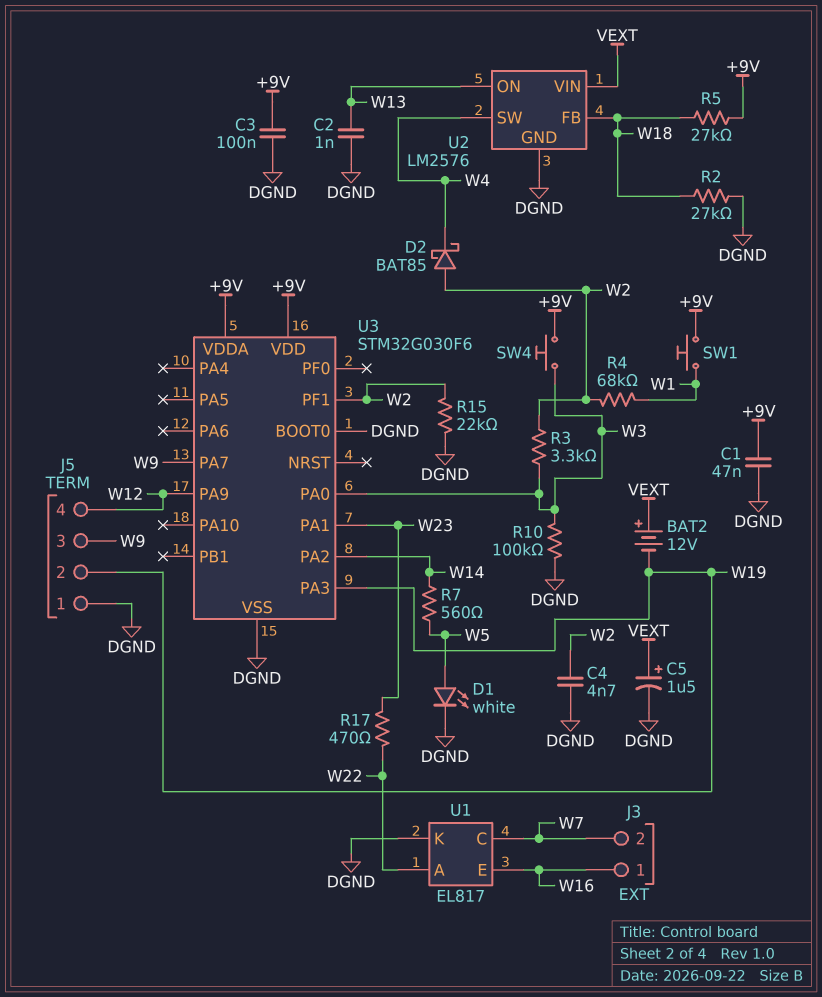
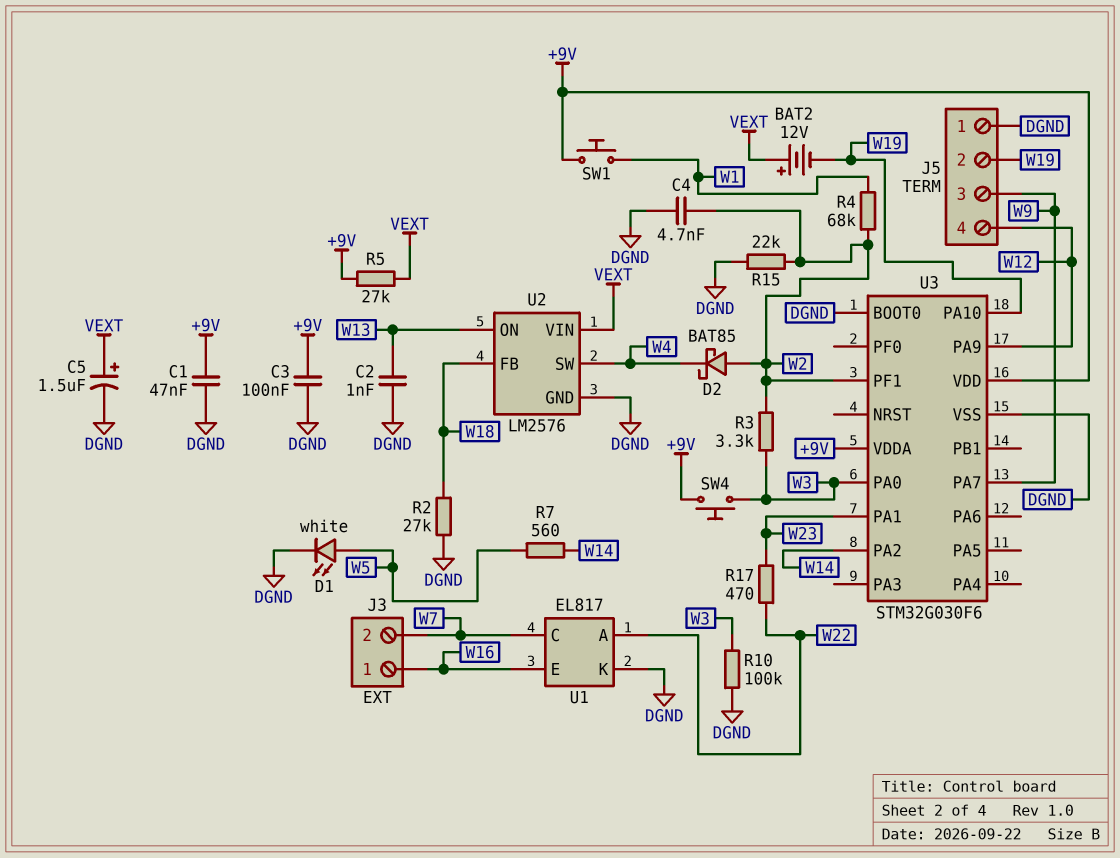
R5: 27k (+9V, W18) -> 27k (+9V, VEXT)
U3 pin PA3: W19 -> none
U3 pin PA10: none -> W19

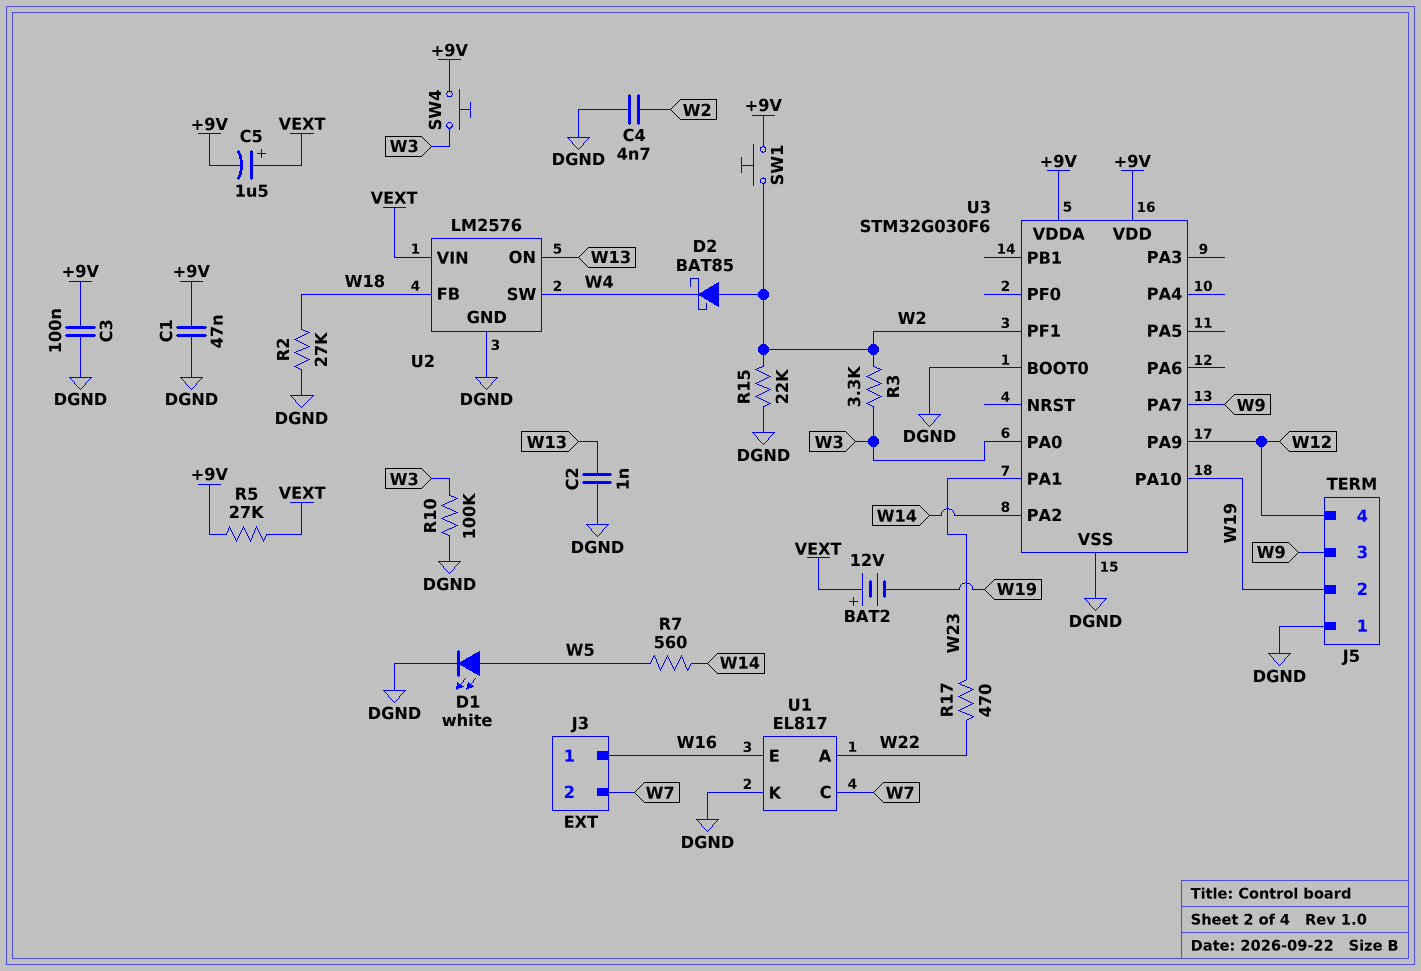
C5: 1.5uF (plus VEXT, minus DGND) -> 1.5uF (plus VEXT, minus +9V)
R4: 68k (W1, W2) -> none
SW1: button (+9V, W1) -> button (+9V, W2)

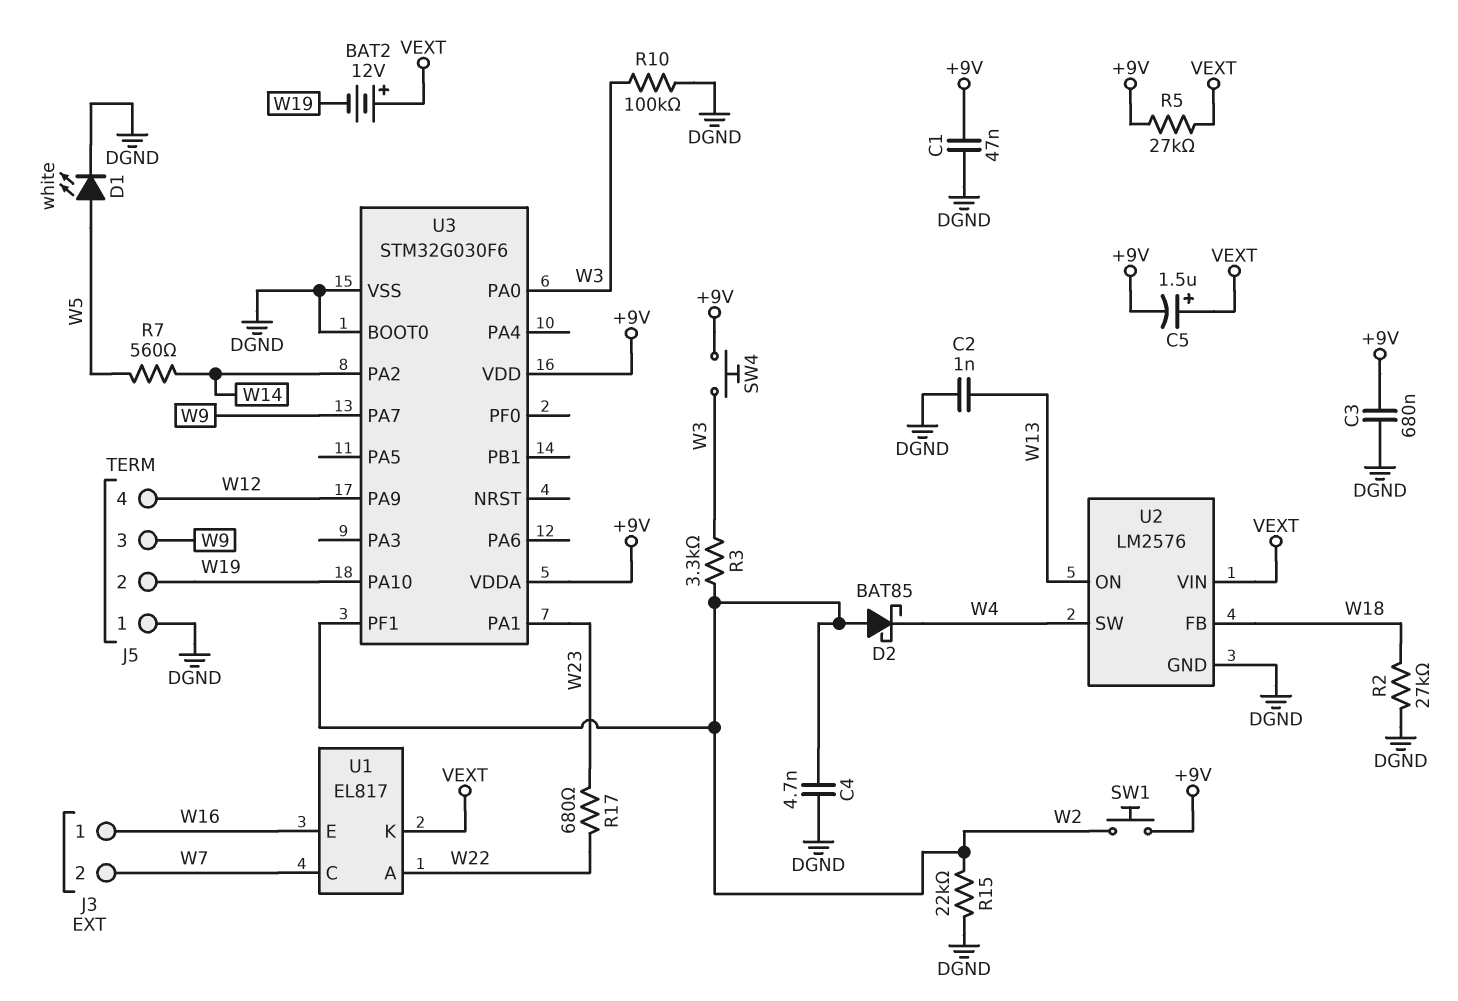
C3: 100nF (+9V, DGND) -> 680nF (+9V, DGND)
R17: 470 (W22, W23) -> 680 (W22, W23)
U1 pin K: DGND -> VEXT

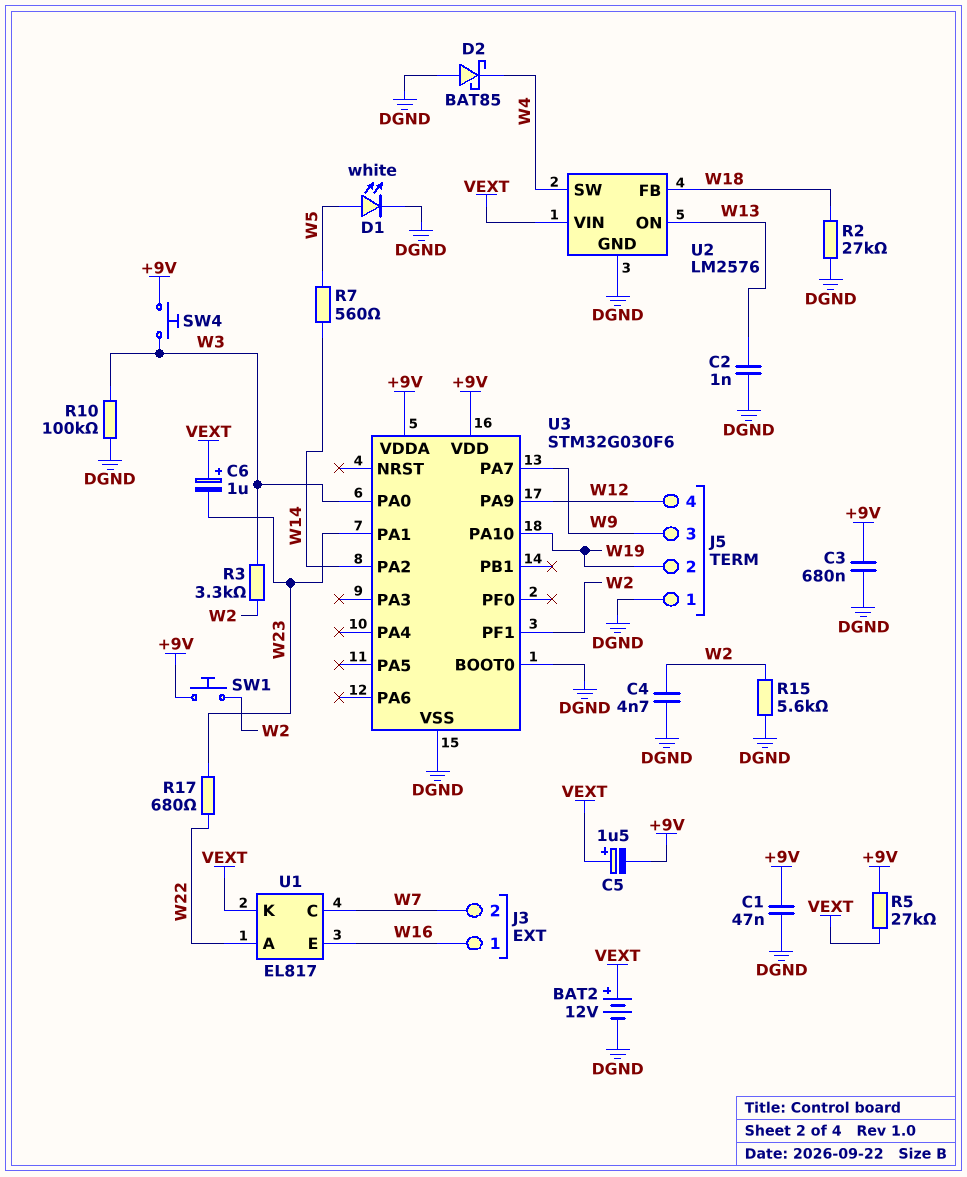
BAT2: 12V (plus VEXT, minus W19) -> 12V (plus VEXT, minus DGND)
C6: none -> 1uF (plus VEXT, minus W23)
D2: schottky BAT85 (A W2, K W4) -> schottky BAT85 (A DGND, K W4)
R15: 22k (DGND, W2) -> 5.6k (DGND, W2)

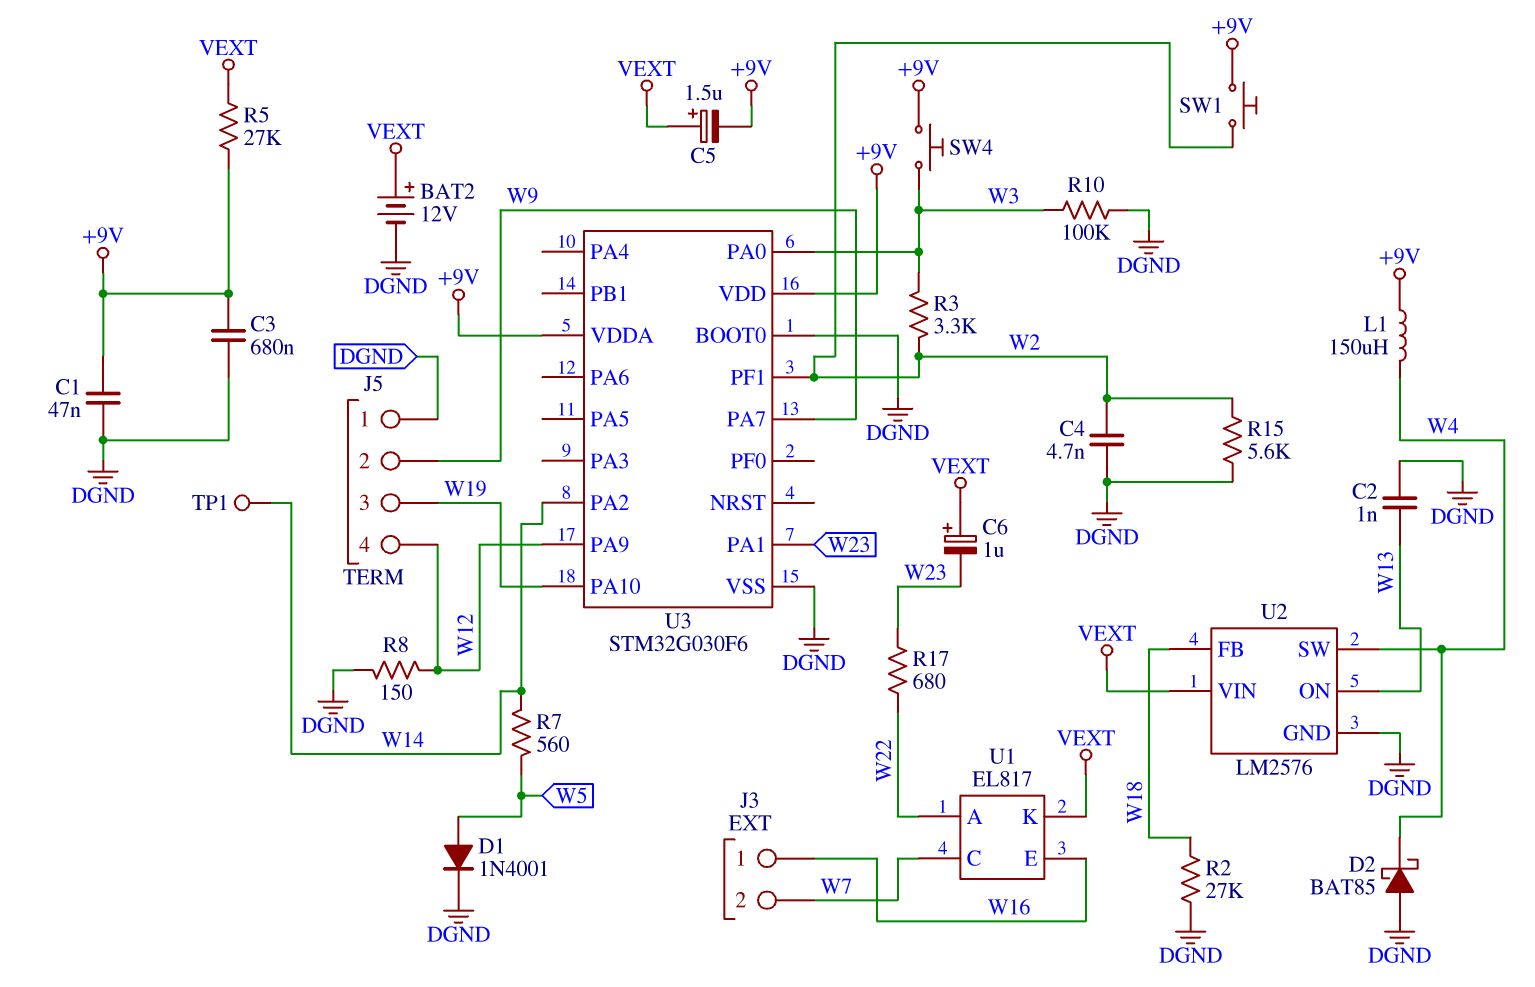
D1: LED white (A W5, K DGND) -> diode 1N4001 (A W5, K DGND)
J5 pin 2: W19 -> W9
J5 pin 3: W9 -> W19
L1: none -> 150uH (+9V, W4)
R8: none -> 150 (DGND, W12)
TP1: none -> test point (W14)

